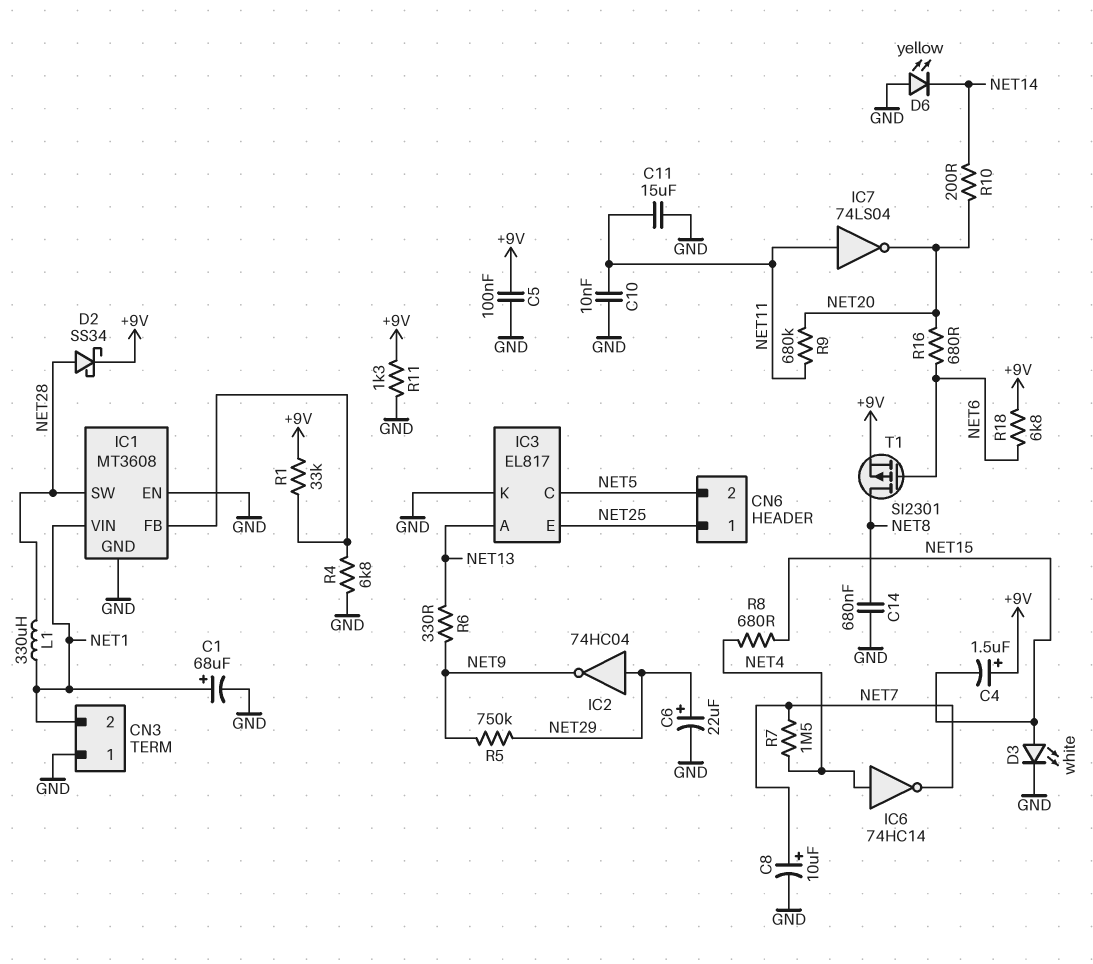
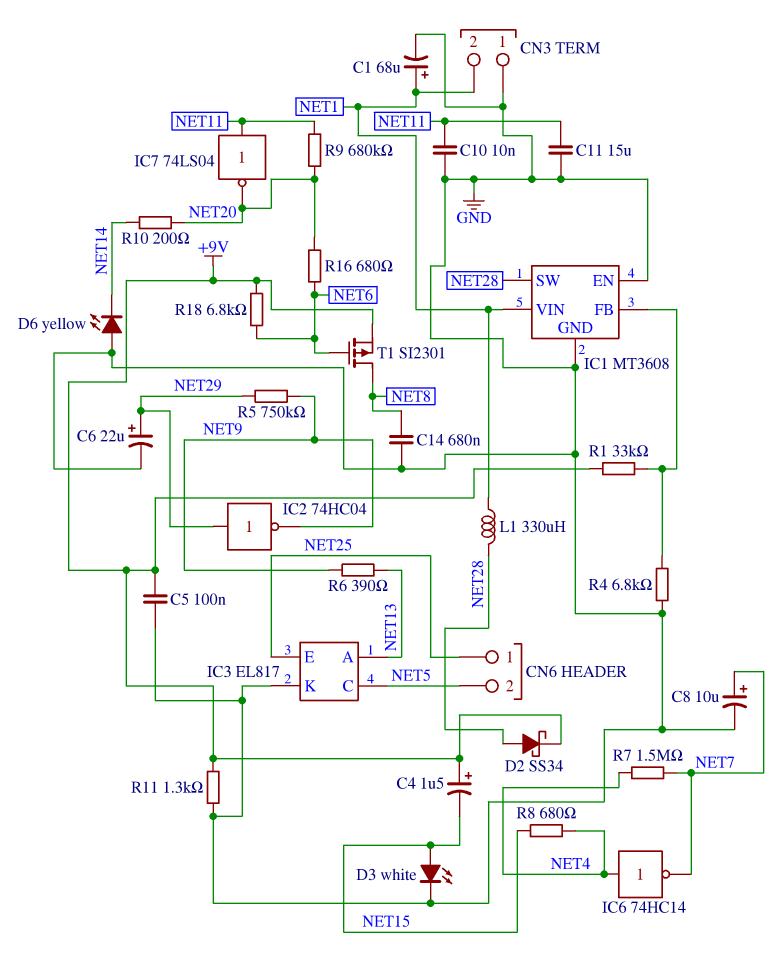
R6: 330 (NET9, NET13) -> 390 (NET9, NET13)

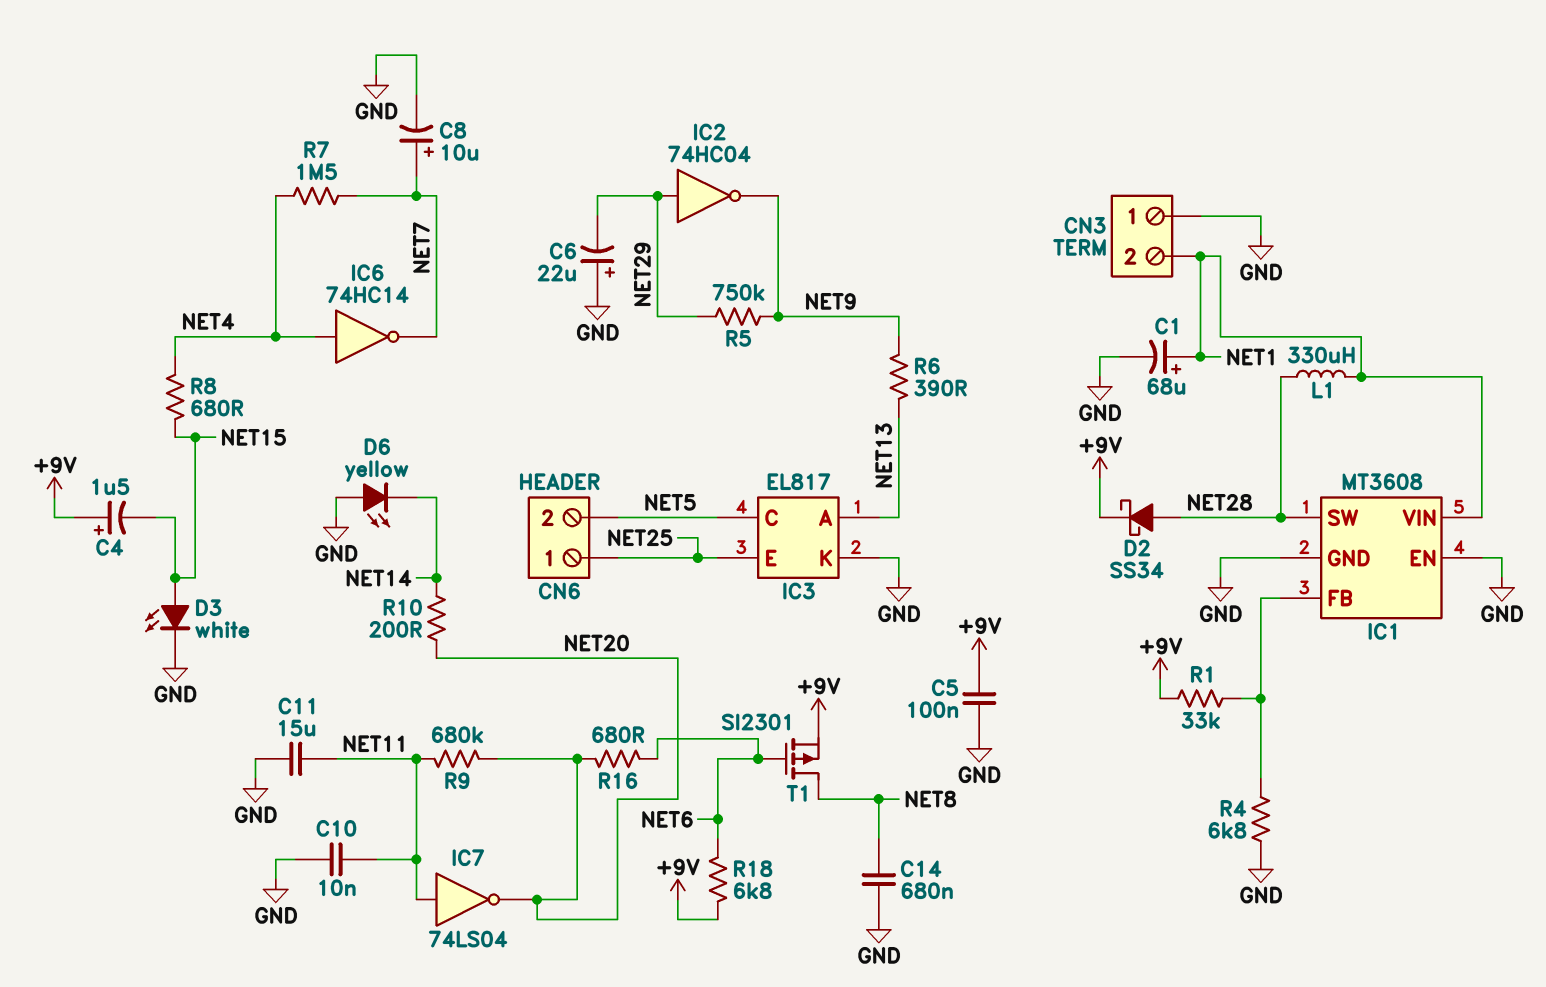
C6: 22uF (plus NET29, minus GND) -> 22uF (plus GND, minus NET29)
R11: 1.3k (+9V, GND) -> none

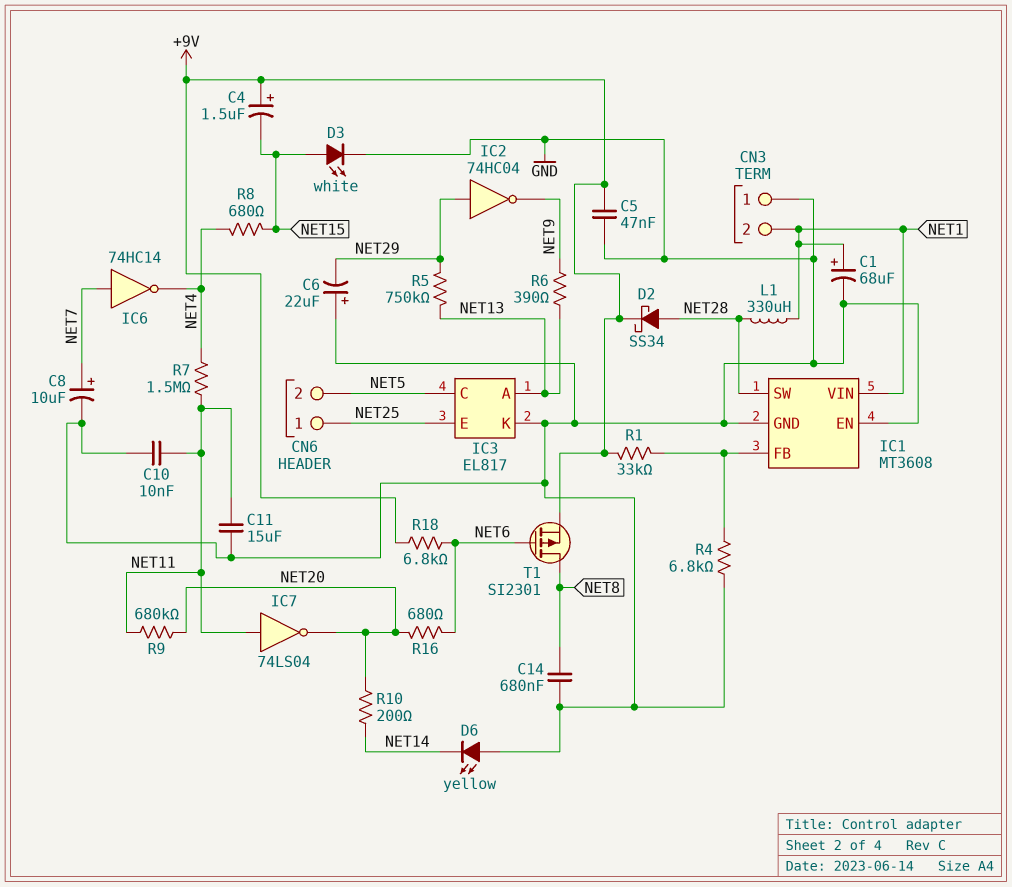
C5: 100nF (+9V, GND) -> 47nF (+9V, GND)
IC6: NOT 74HC14 (in NET4, out NET7) -> NOT 74HC14 (in NET7, out NET4)
R5: 750k (NET9, NET29) -> 750k (NET13, NET29)
R7: 1.5M (NET4, NET7) -> 1.5M (NET4, NET11)

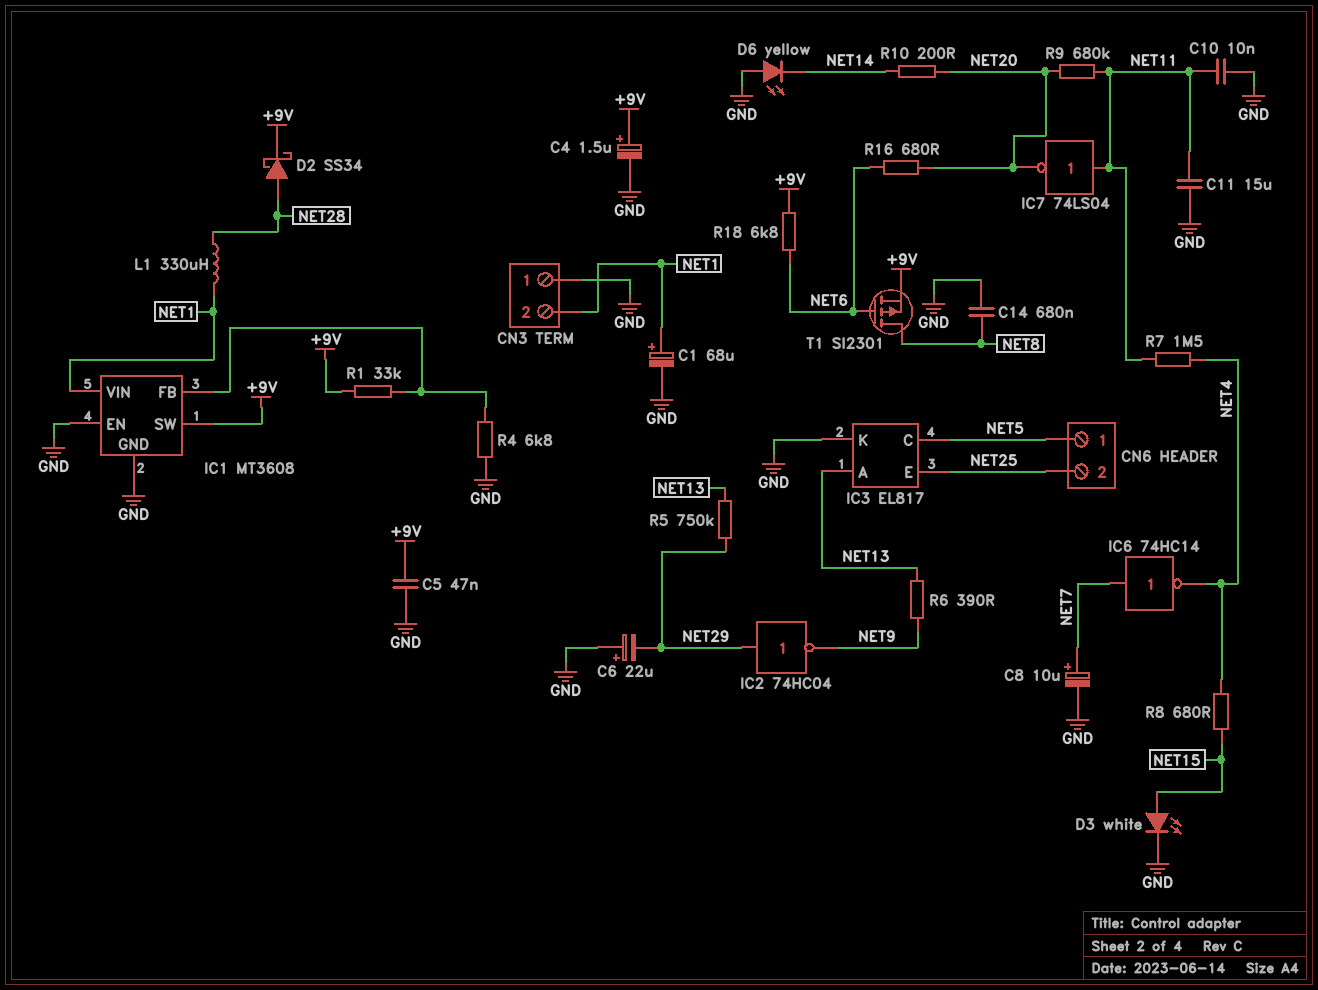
C4: 1.5uF (plus +9V, minus NET15) -> 1.5uF (plus +9V, minus GND)
CN6 pin 1: NET25 -> NET5
CN6 pin 2: NET5 -> NET25
IC1 pin SW: NET28 -> +9V

